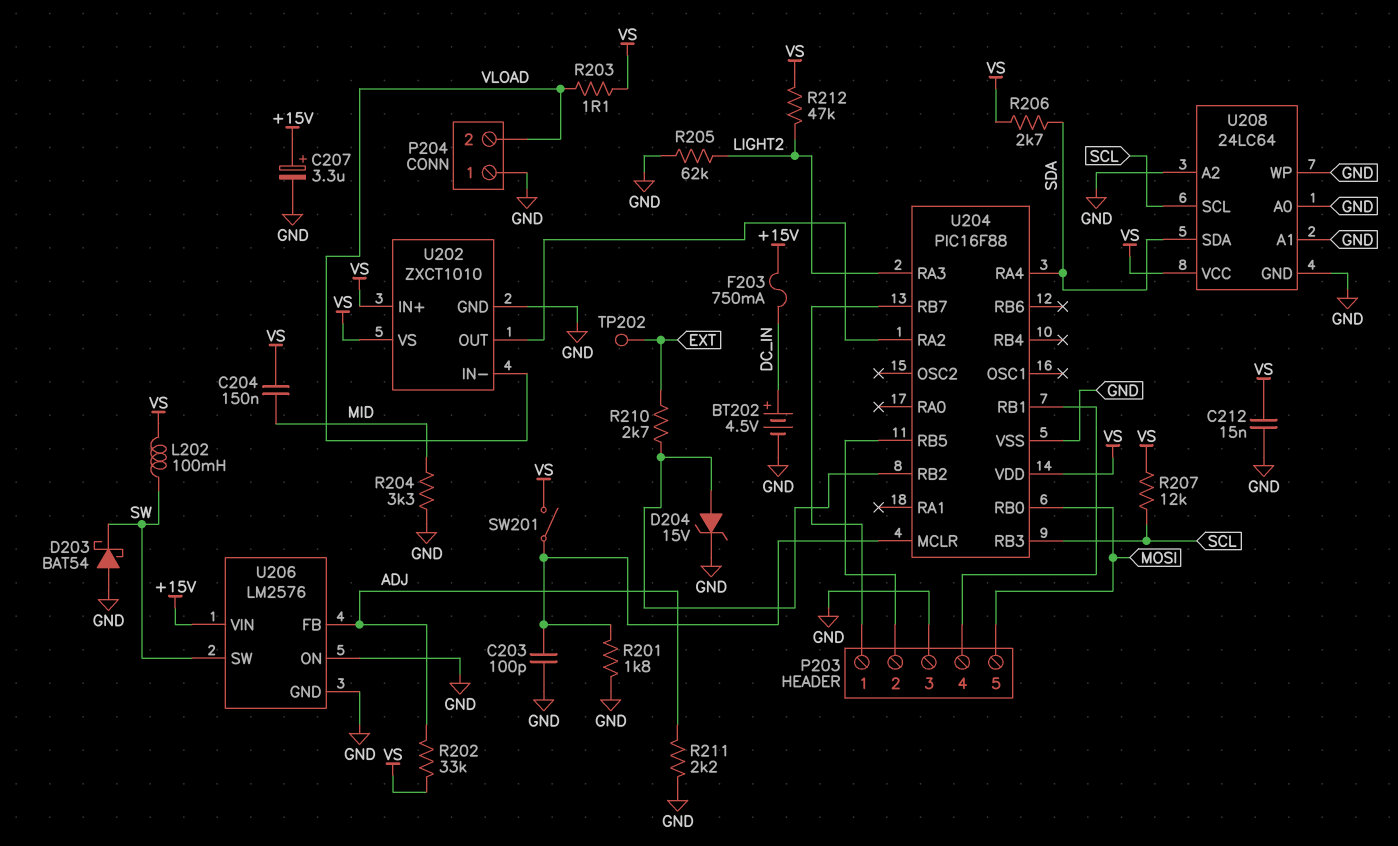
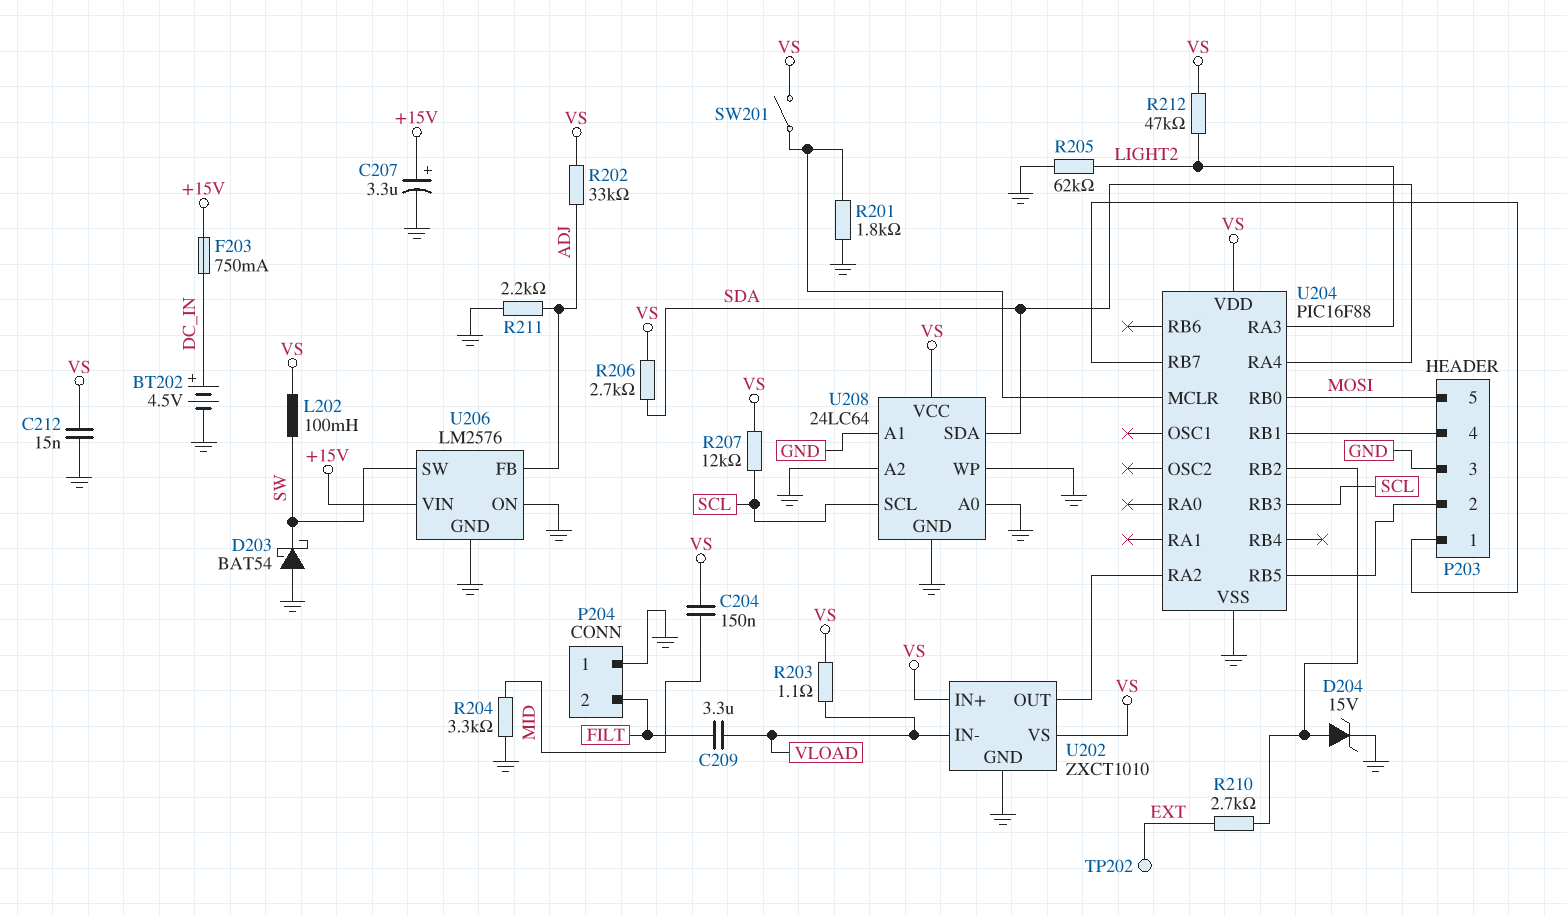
C203: 100pF (GND, U204/MCLR) -> none
C209: none -> 3.3uF (FILT, VLOAD)
P204 pin 2: VLOAD -> FILT

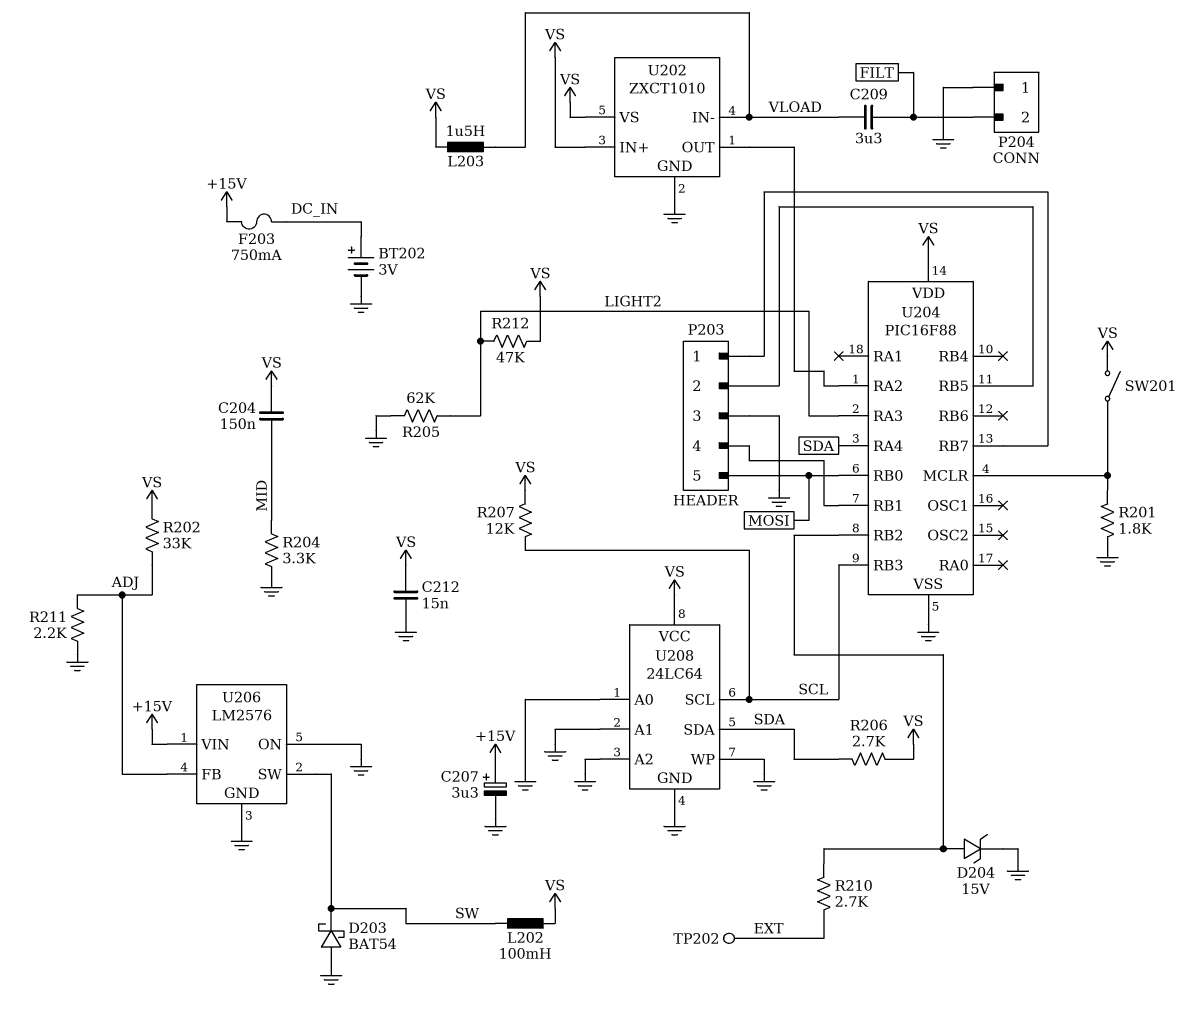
BT202: 4.5V (plus DC_IN, minus GND) -> 3V (plus DC_IN, minus GND)
L203: none -> 1.5uH (VLOAD, VS)
R203: 1.1 (VLOAD, VS) -> none

